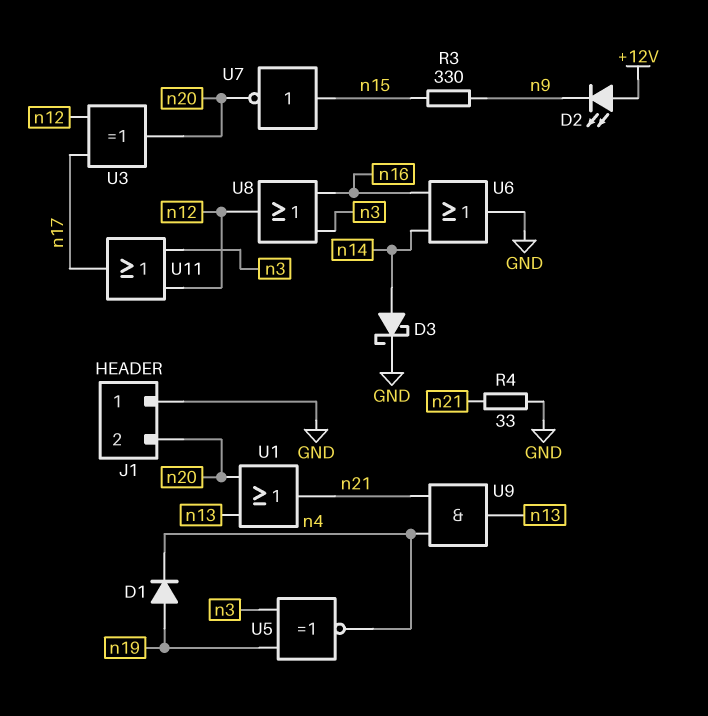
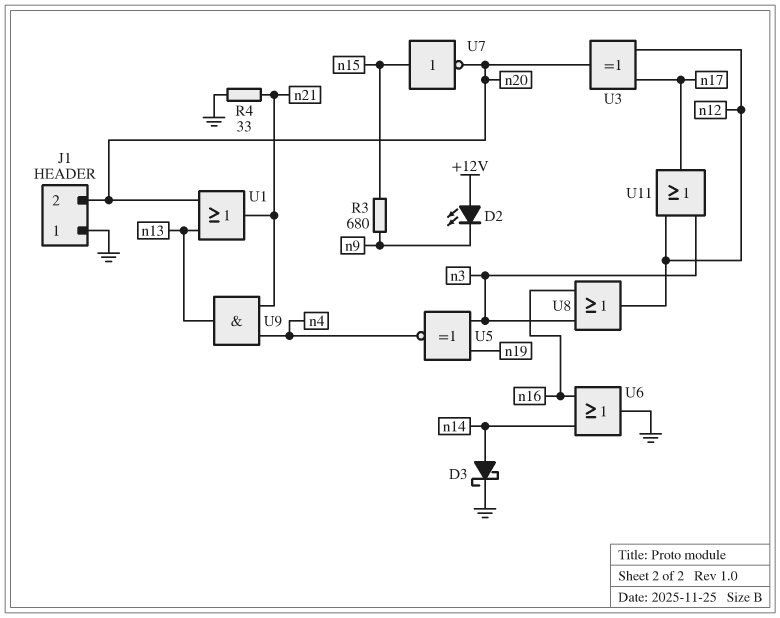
D1: diode (A n19, K n4) -> none
R3: 330 (n9, n15) -> 680 (n9, n15)

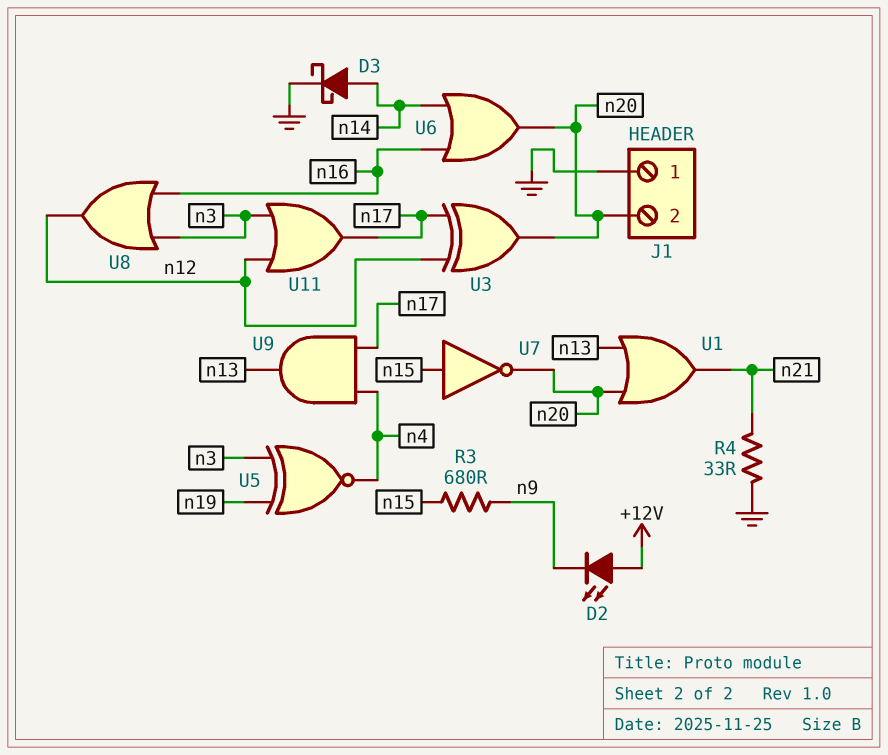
U6: OR (in n14, in n16, out GND) -> OR (in n14, in n16, out n20)
U9: AND (in n4, in n21, out n13) -> AND (in n4, in n17, out n13)

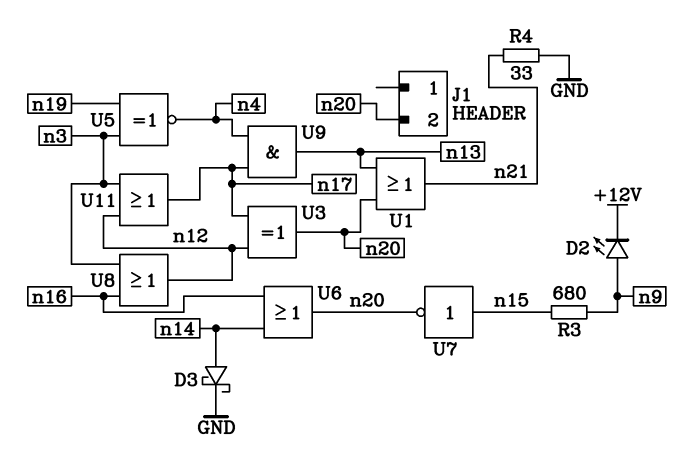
D2: LED (A +12V, K n9) -> LED (A n9, K +12V)
J1 pin 1: GND -> none

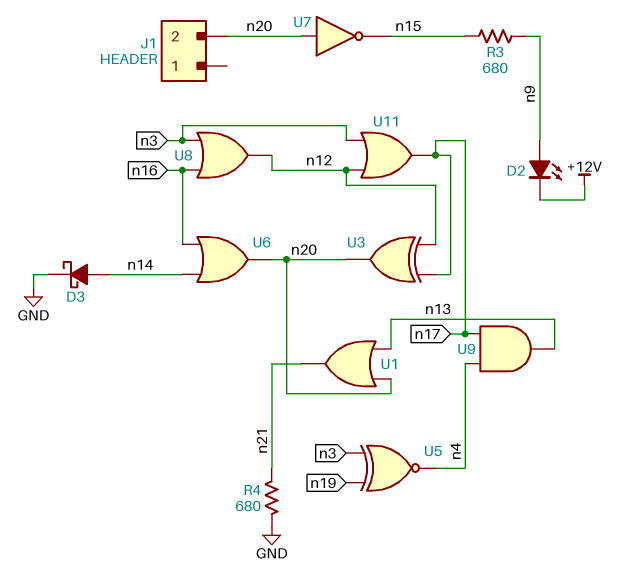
R4: 33 (GND, n21) -> 680 (GND, n21)
U7: NOT (in n15, out n20) -> NOT (in n20, out n15)

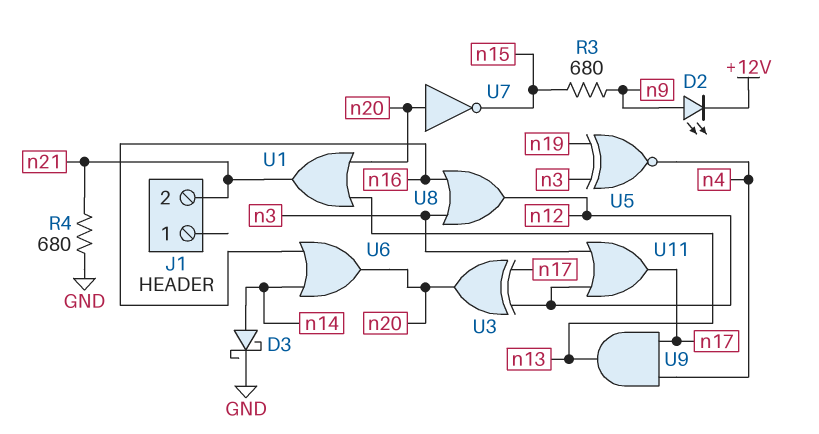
J1 pin 2: n20 -> n21

